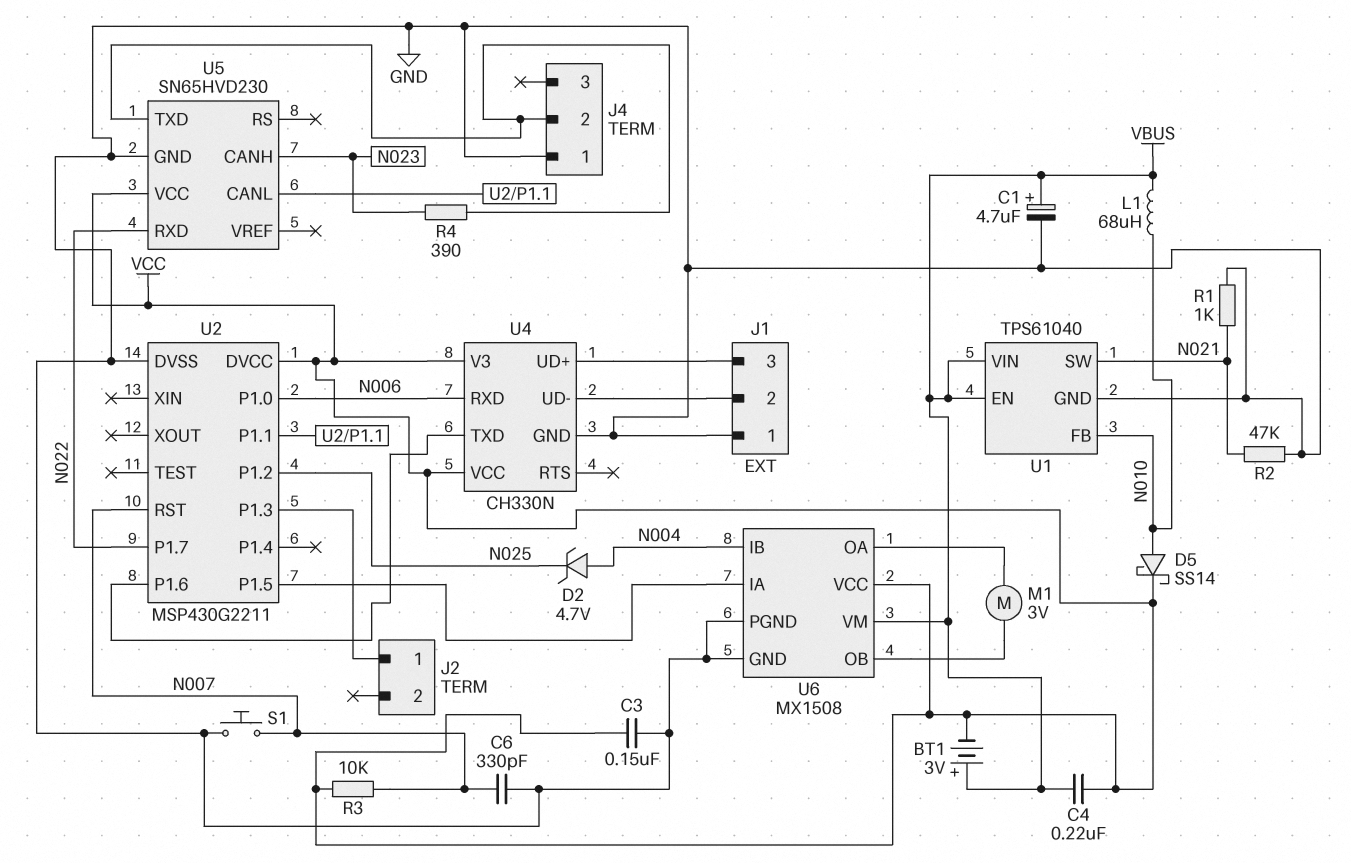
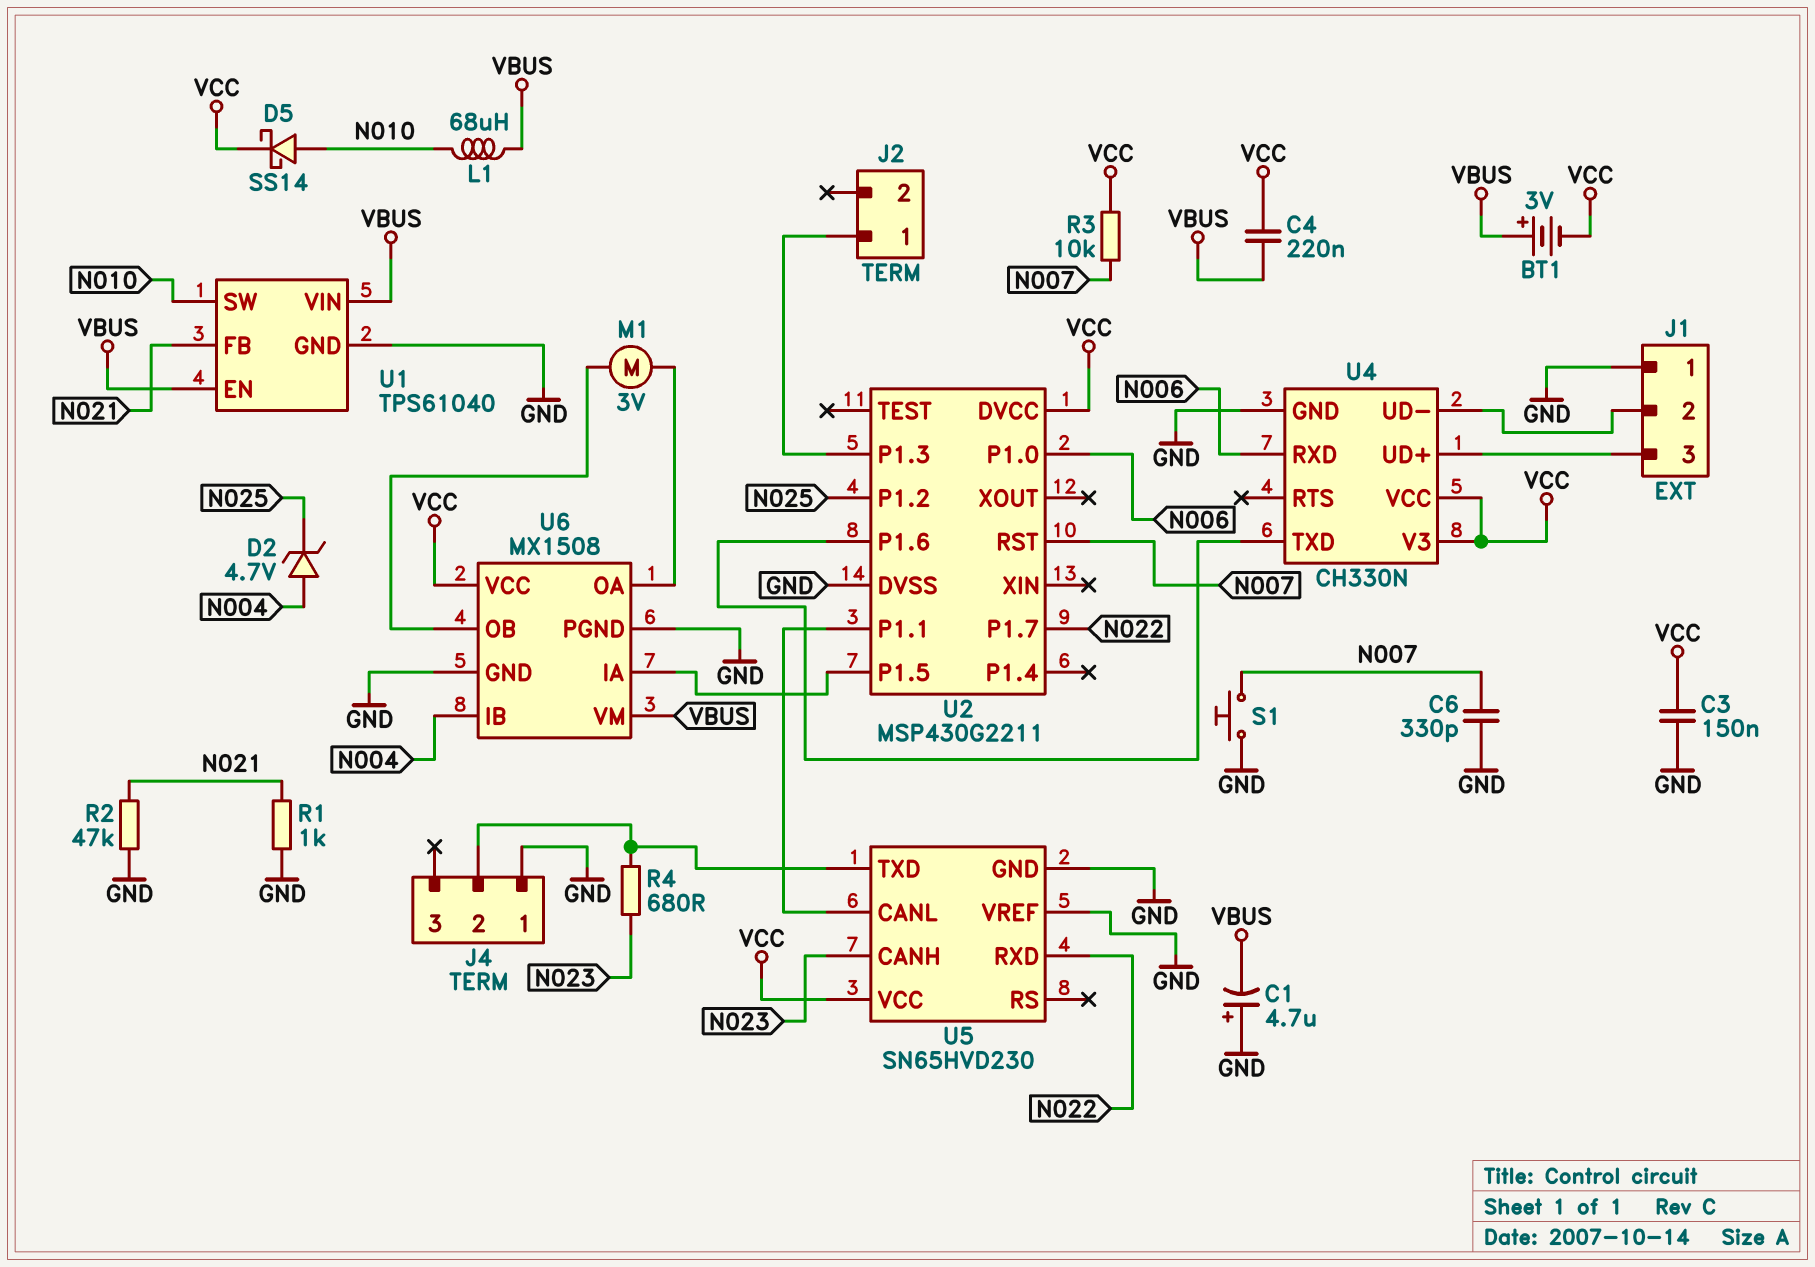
C1: 4.7uF (plus VBUS, minus GND) -> 4.7uF (plus GND, minus VBUS)
R4: 390 (J4/2, N023) -> 680 (J4/2, N023)
U1 pin FB: N010 -> N021
U1 pin SW: N021 -> N010
U5 pin VREF: none -> GND

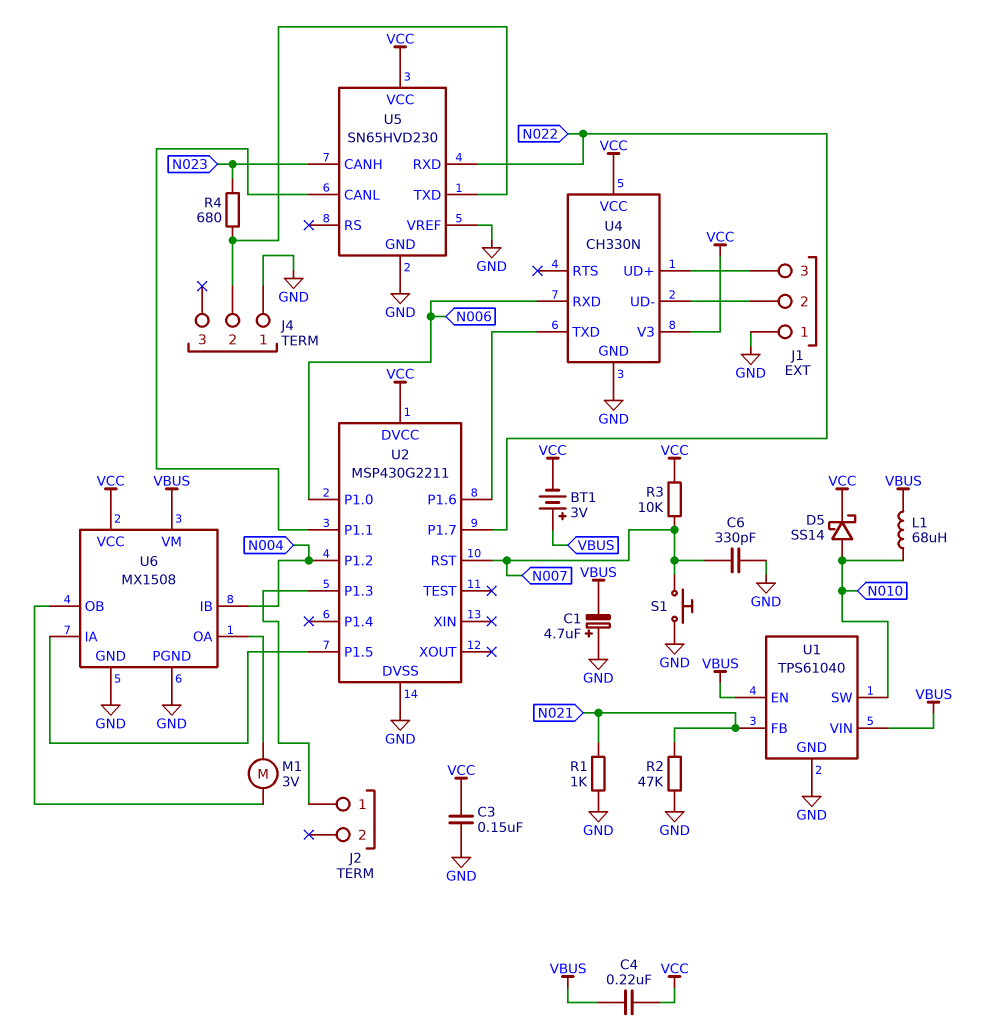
D2: zener 4.7V (A N004, K N025) -> none
U2 pin P1.2: N025 -> N004

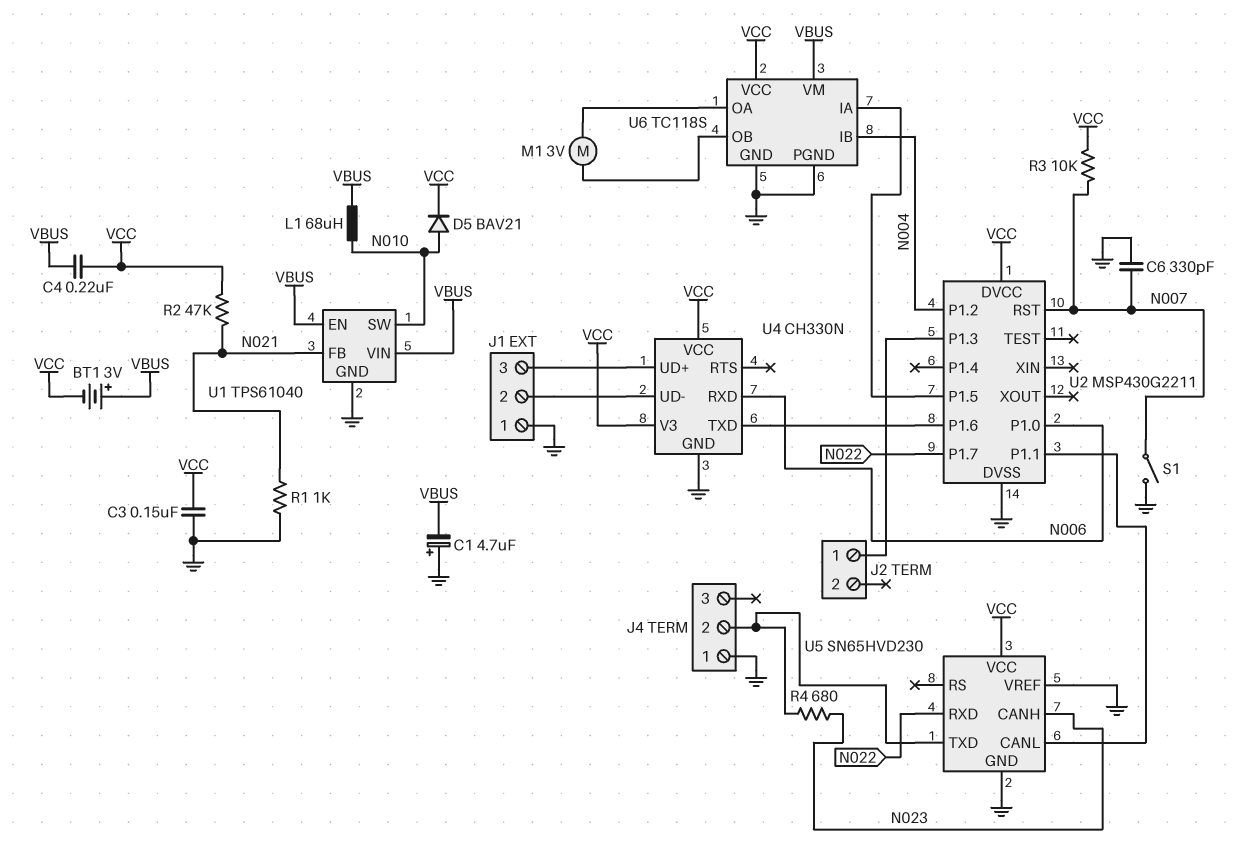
D5: schottky SS14 (A N010, K VCC) -> diode BAV21 (A N010, K VCC)
R2: 47k (GND, N021) -> 47k (N021, VCC)
S1: button (GND, N007) -> switch (GND, N007)
U6: MX1508 -> TC118S

